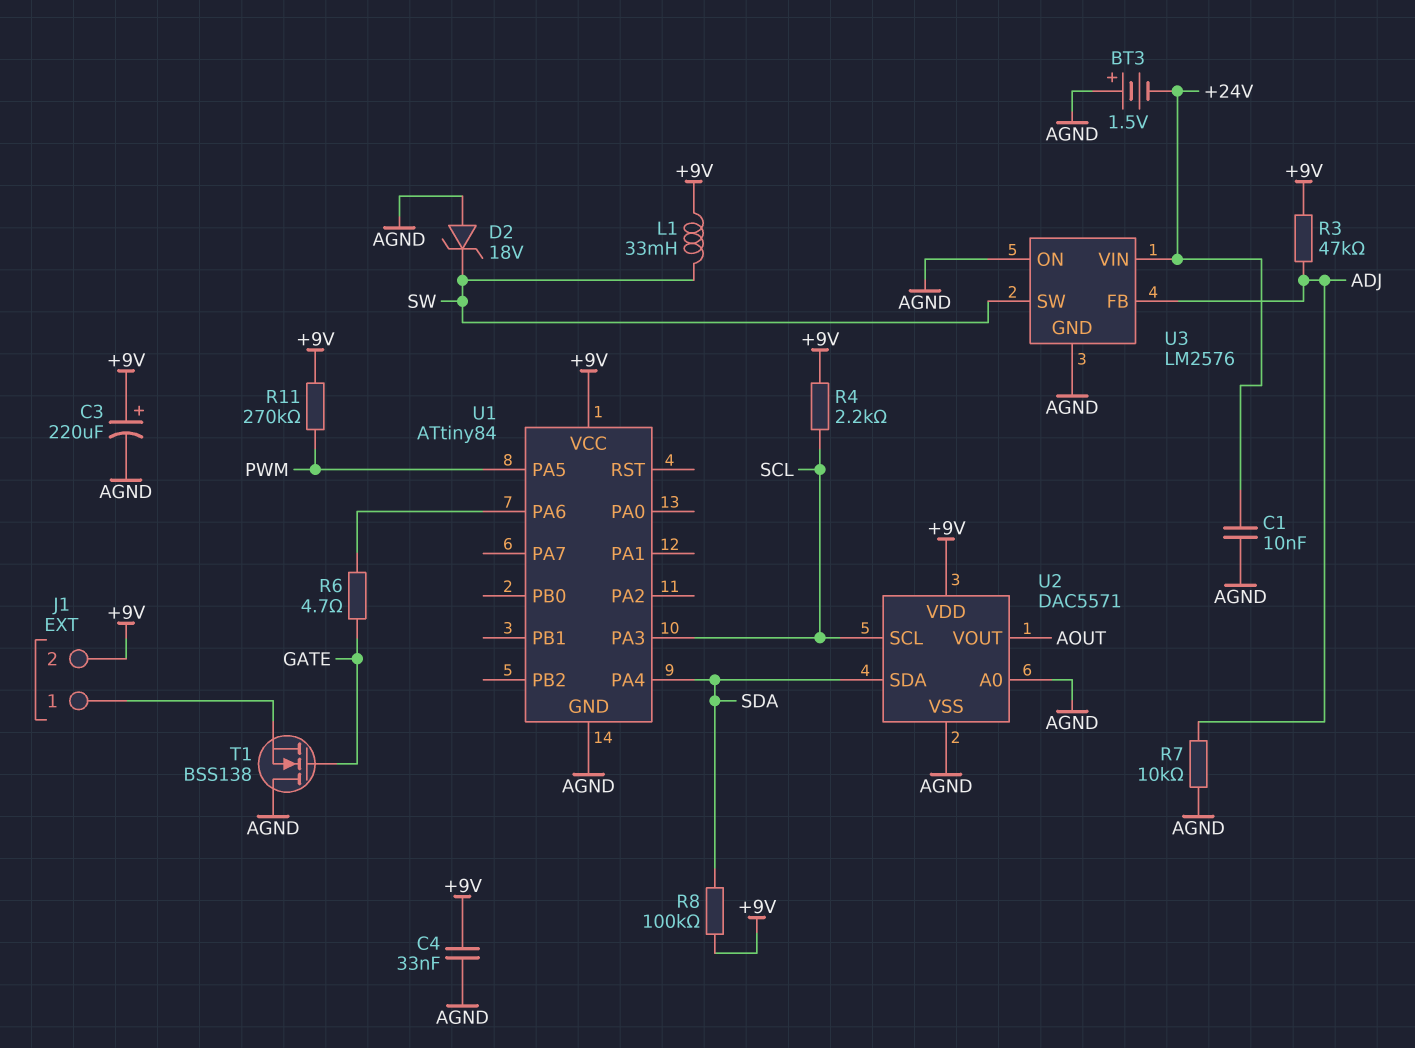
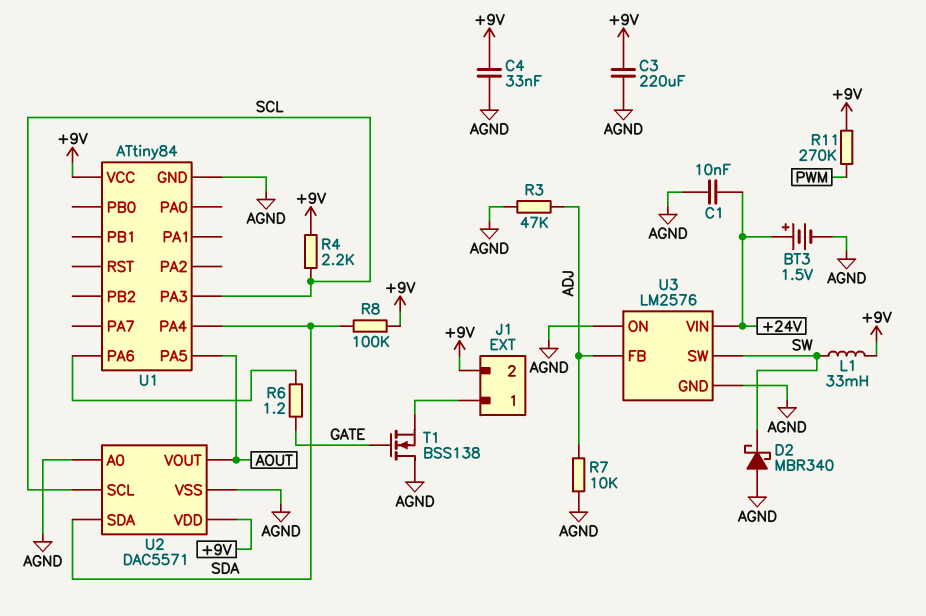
BT3: 1.5V (plus AGND, minus +24V) -> 1.5V (plus +24V, minus AGND)
C3: 220uF (plus +9V, minus AGND) -> 220uF (+9V, AGND)
D2: zener 18V (A AGND, K SW) -> schottky MBR340 (A AGND, K SW)
R3: 47k (+9V, ADJ) -> 47k (ADJ, AGND)
R6: 4.7 (GATE, U1/PA6) -> 1.2 (GATE, U1/PA6)
U1 pin PA5: PWM -> AOUT

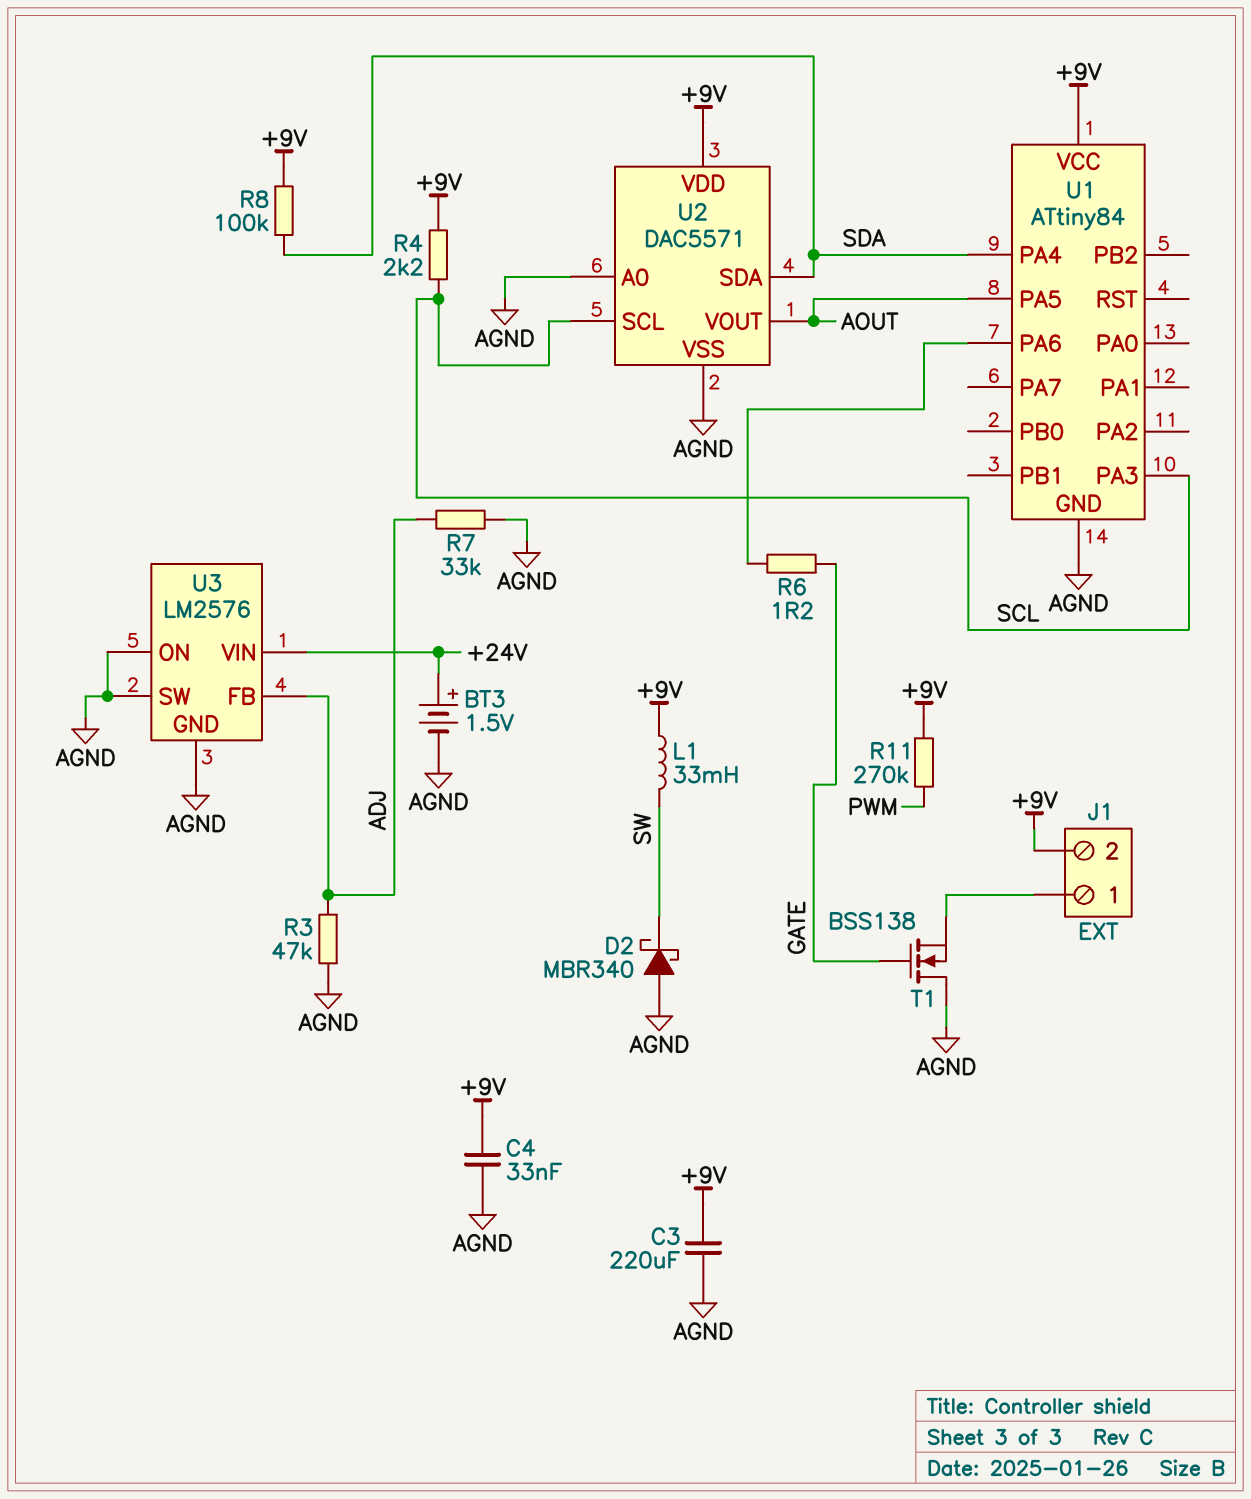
C1: 10nF (+24V, AGND) -> none
R7: 10k (ADJ, AGND) -> 33k (ADJ, AGND)
U3 pin SW: SW -> AGND

